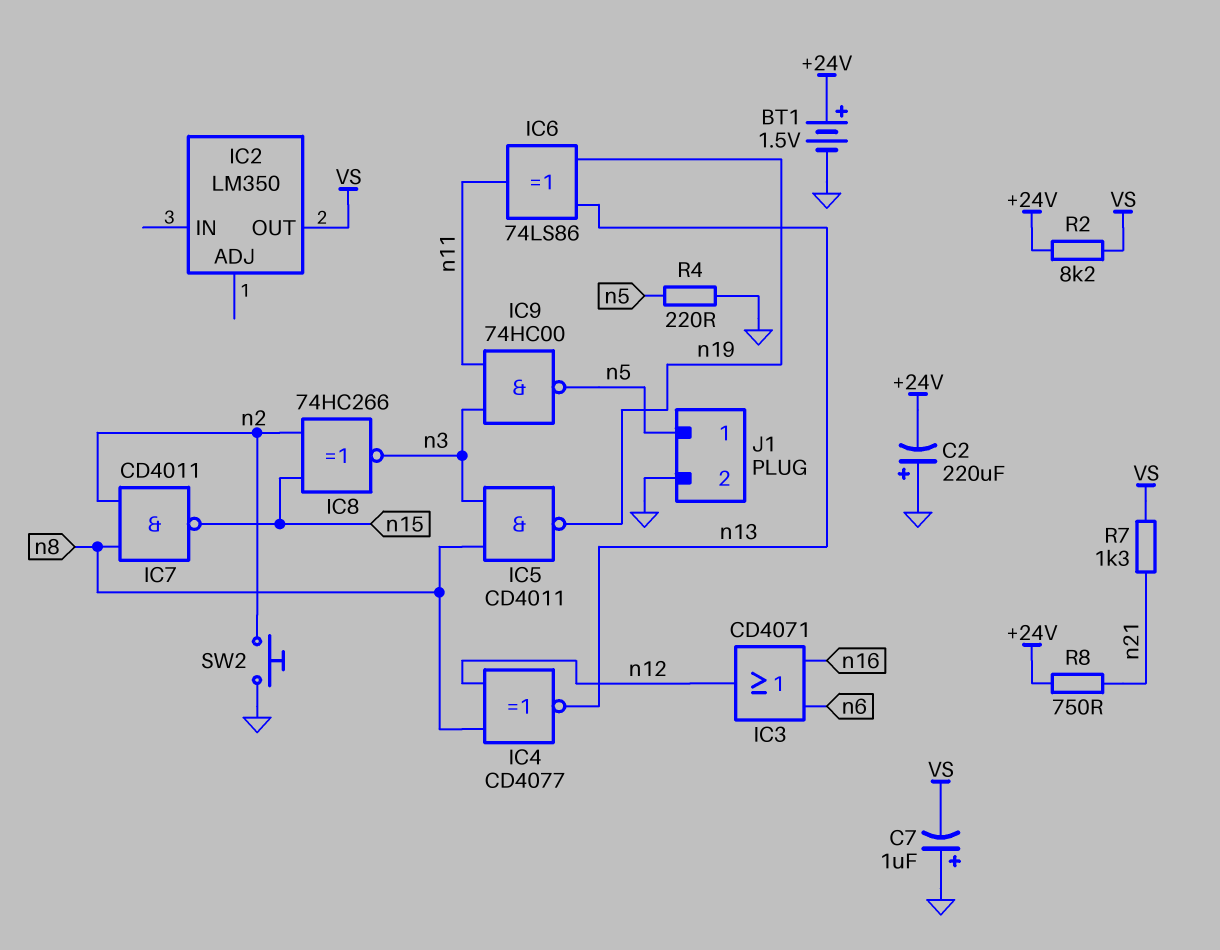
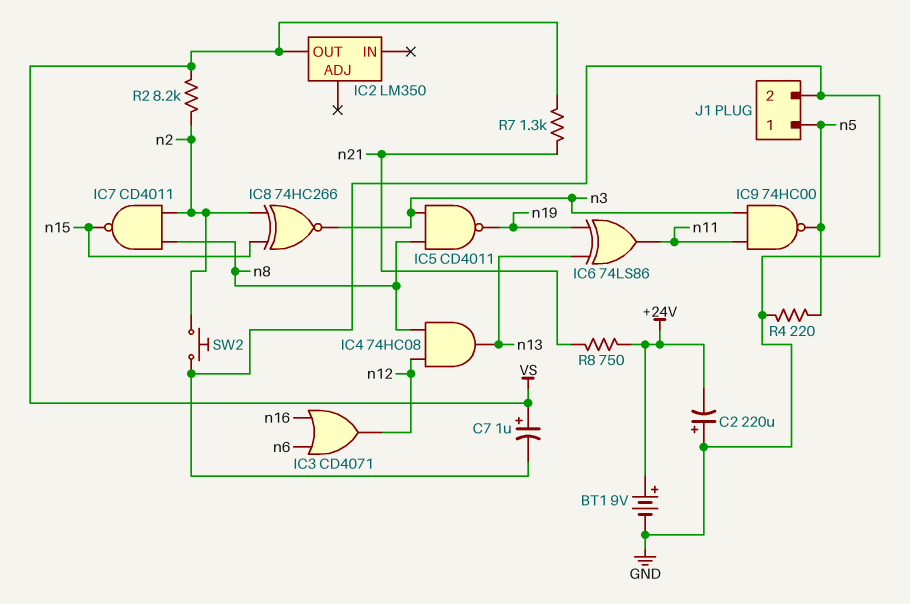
BT1: 1.5V (plus +24V, minus GND) -> 9V (plus +24V, minus GND)
C7: 1uF (plus GND, minus VS) -> 1uF (plus VS, minus GND)
IC4: XNOR CD4077 (in n8, in n12, out n13) -> AND 74HC08 (in n8, in n12, out n13)
R2: 8.2k (+24V, VS) -> 8.2k (VS, n2)

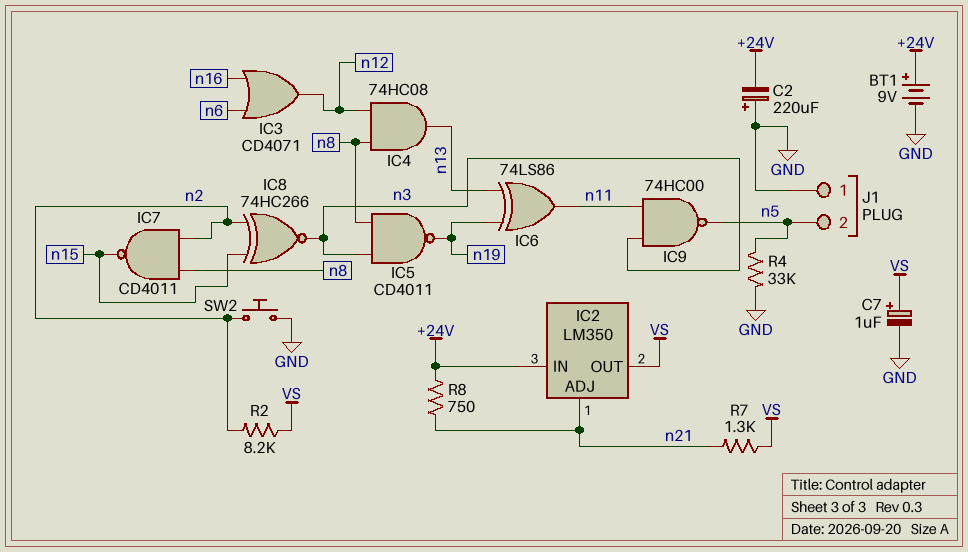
IC2 pin ADJ: none -> n21
IC2 pin IN: none -> +24V
J1 pin 1: n5 -> GND
J1 pin 2: GND -> n5
R4: 220 (GND, n5) -> 33k (GND, n5)

